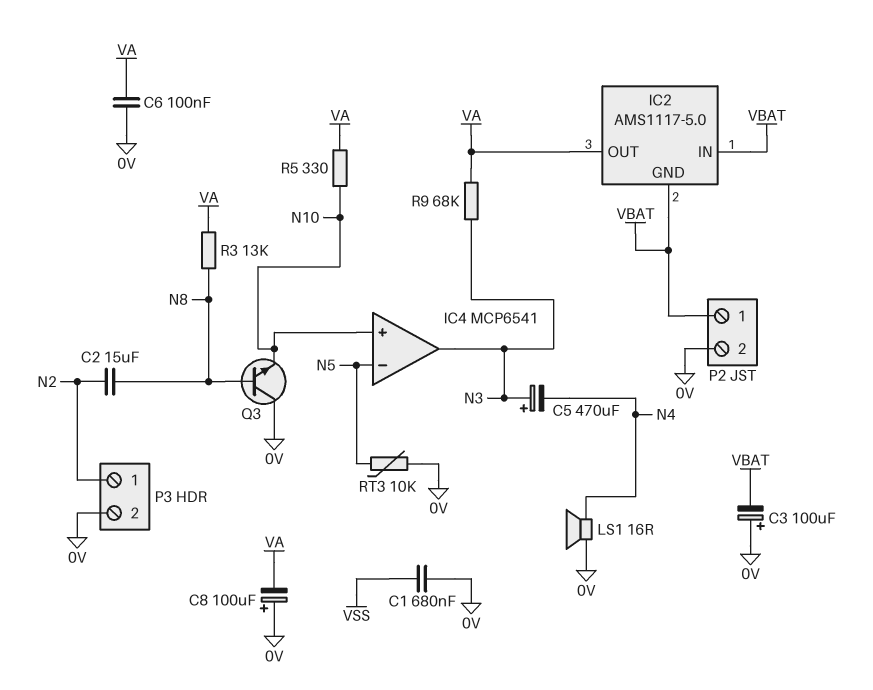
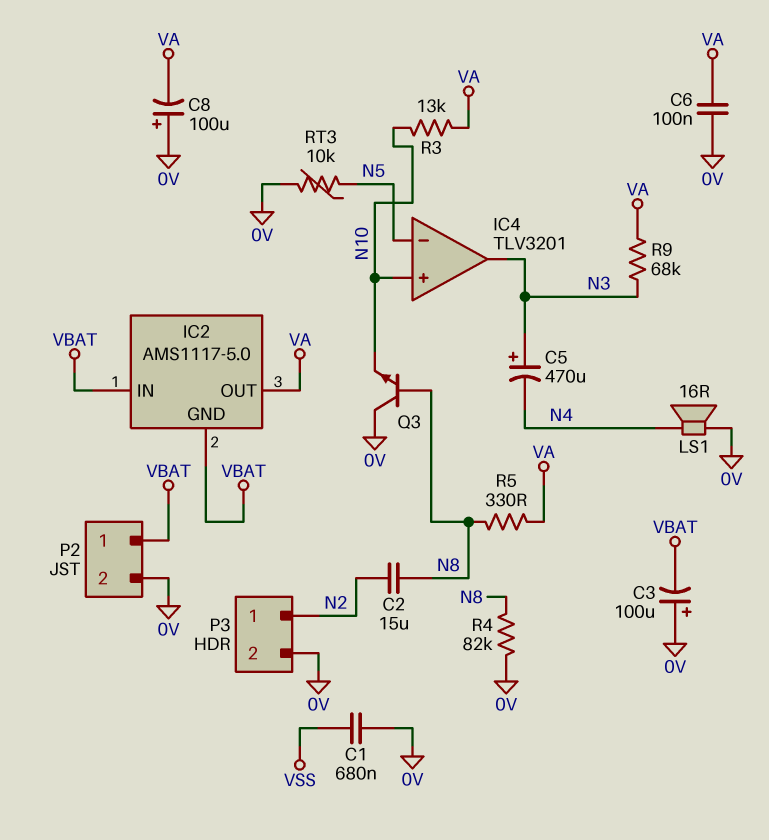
IC4: MCP6541 -> TLV3201
R3: 13k (N8, VA) -> 13k (N10, VA)
R4: none -> 82k (0V, N8)
R5: 330 (N10, VA) -> 330 (N8, VA)

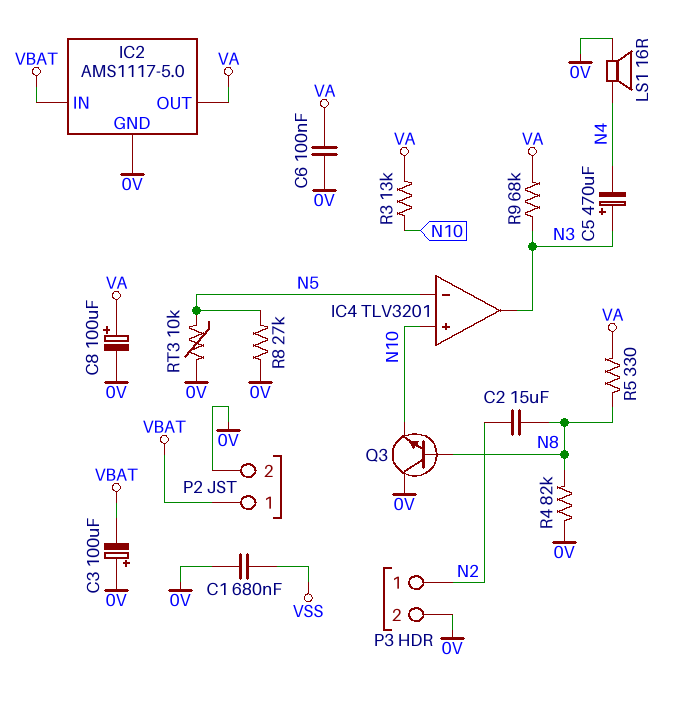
C8: 100uF (plus 0V, minus VA) -> 100uF (plus VA, minus 0V)
IC2 pin GND: VBAT -> 0V
R8: none -> 27k (0V, N5)

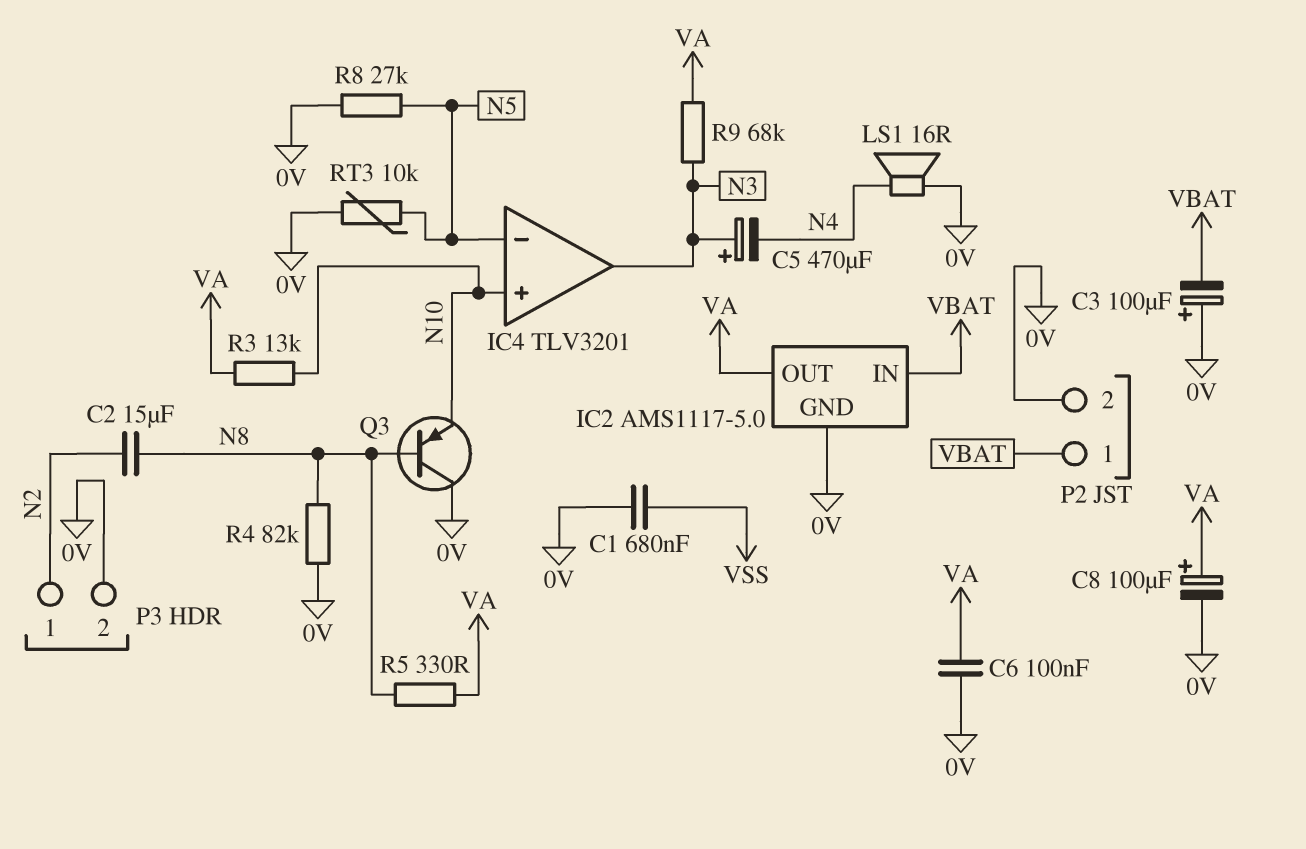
Q3: NPN (B N8, C 0V, E N10) -> PNP (B N8, C 0V, E N10)

